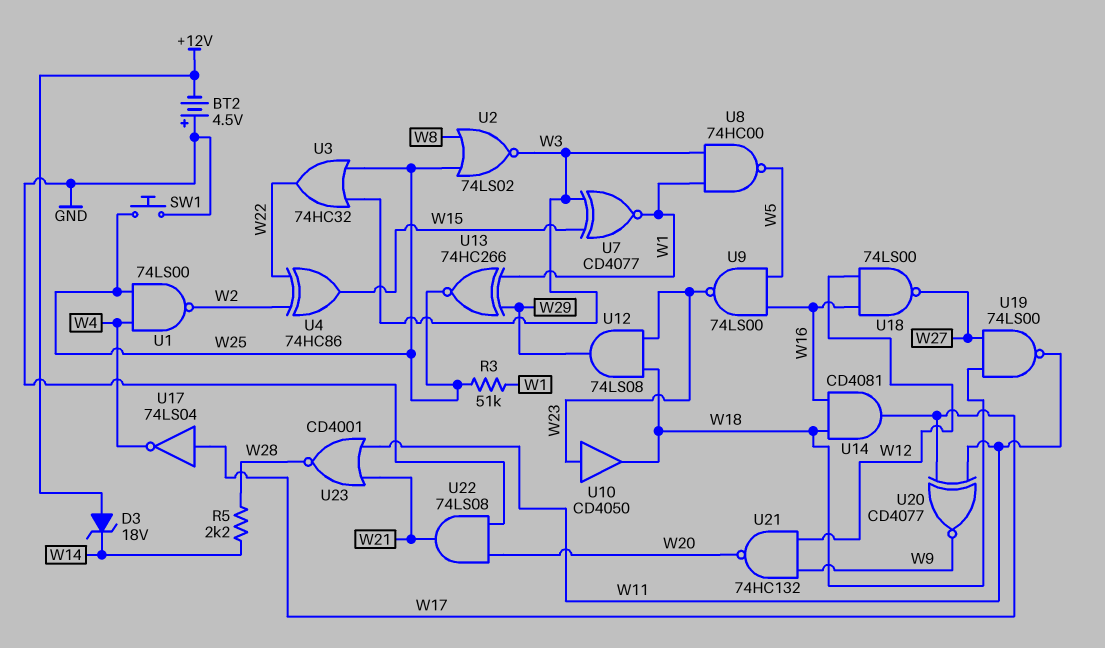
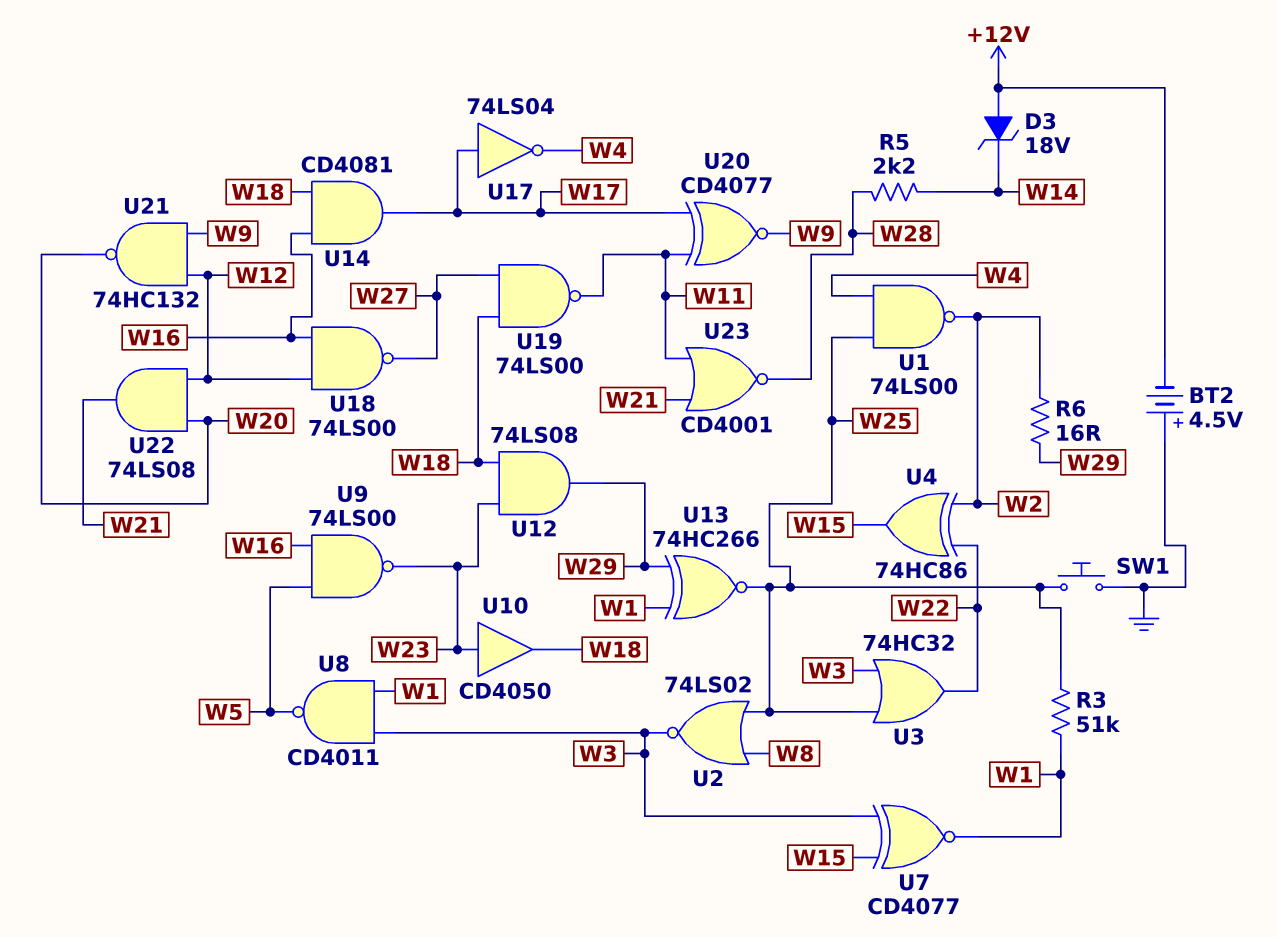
R6: none -> 16 (W2, W29)
U8: NAND 74HC00 (in W1, in W3, out W5) -> NAND CD4011 (in W1, in W3, out W5)
U22: AND 74LS08 (in GND, in W20, out W21) -> AND 74LS08 (in W12, in W20, out W21)

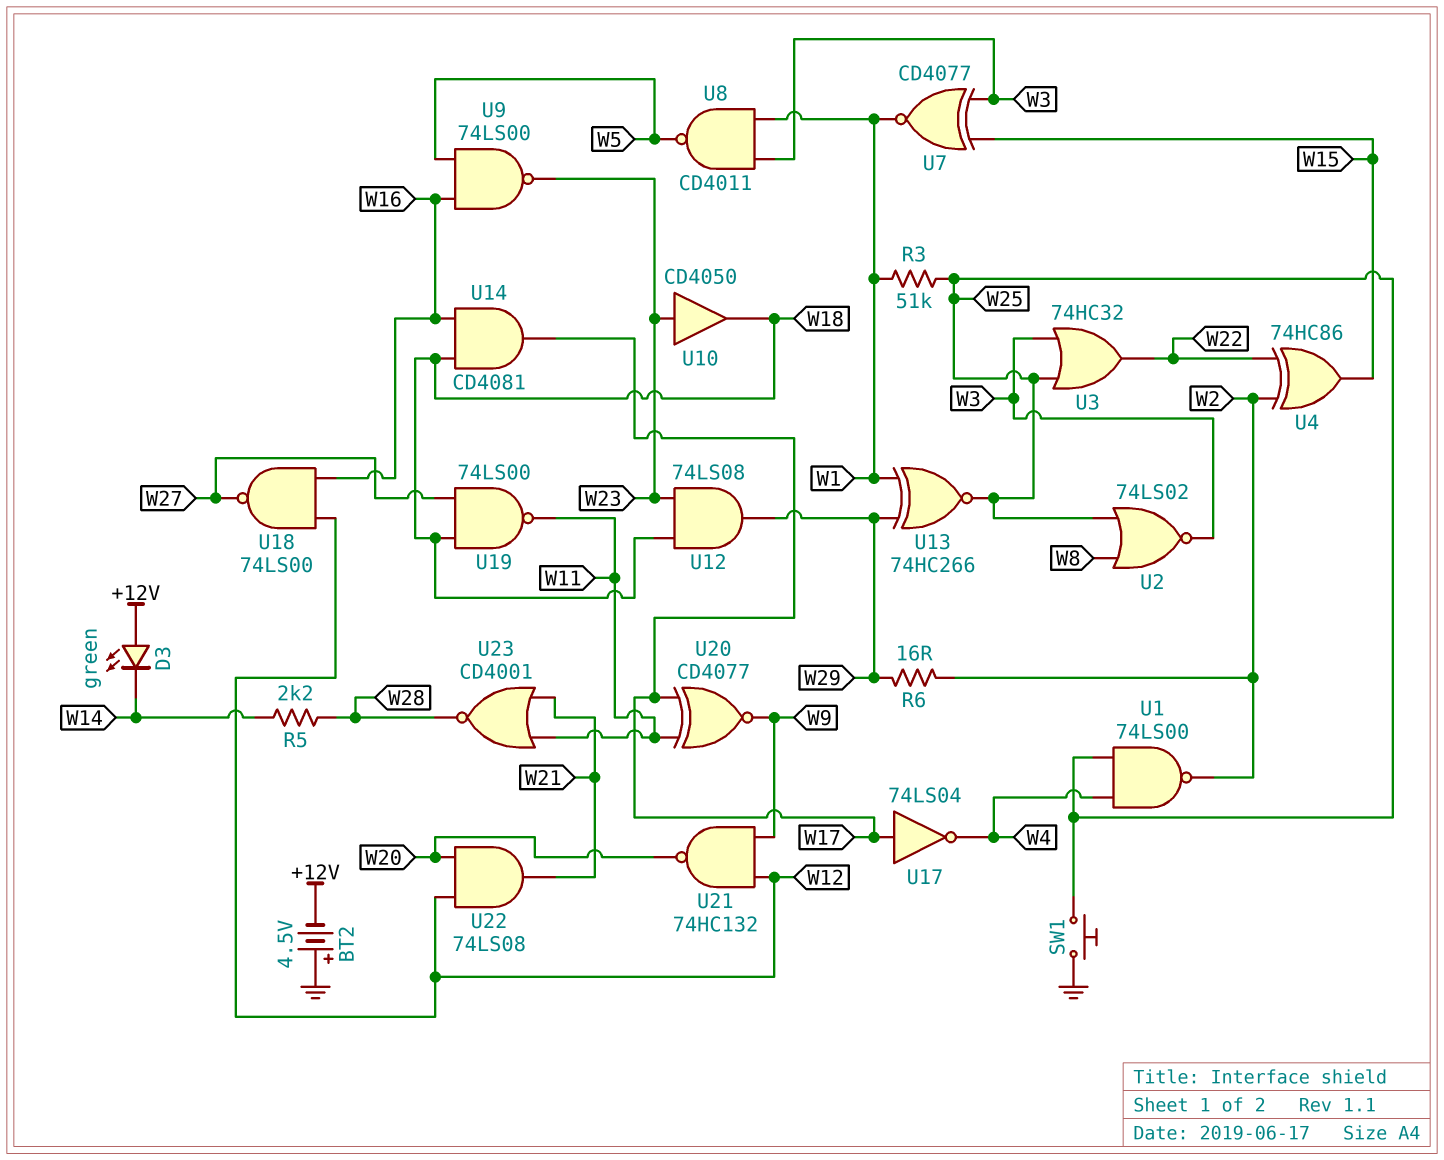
D3: zener 18V (A +12V, K W14) -> LED green (A +12V, K W14)

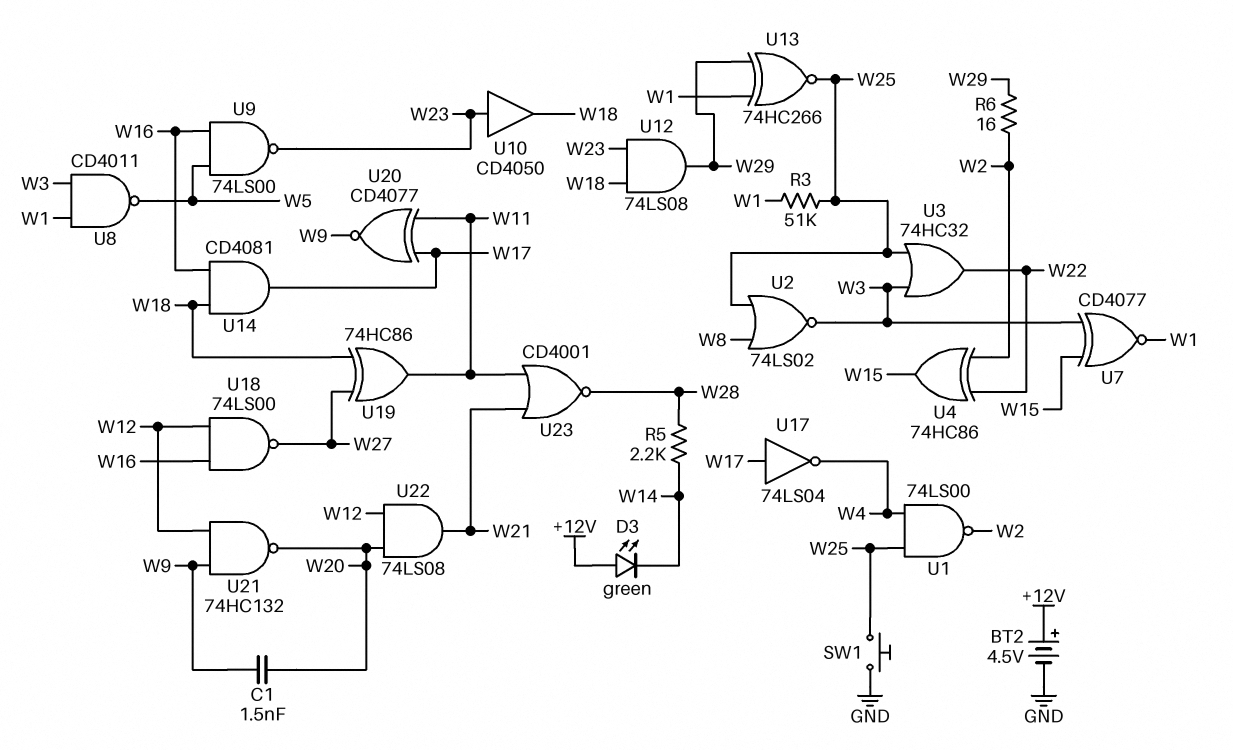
BT2: 4.5V (plus GND, minus +12V) -> 4.5V (plus +12V, minus GND)
C1: none -> 1.5nF (W9, W20)
U19: NAND 74LS00 (in W18, in W27, out W11) -> XOR 74HC86 (in W18, in W27, out W11)

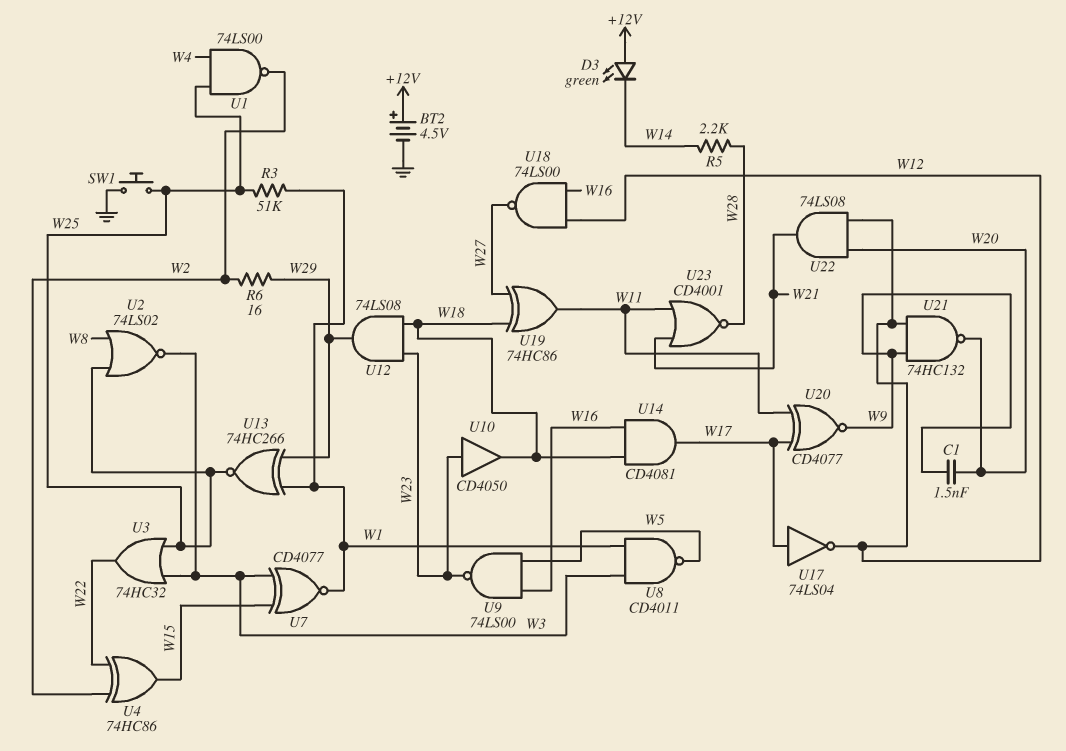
U17: NOT 74LS04 (in W17, out W4) -> NOT 74LS04 (in W17, out W12)

